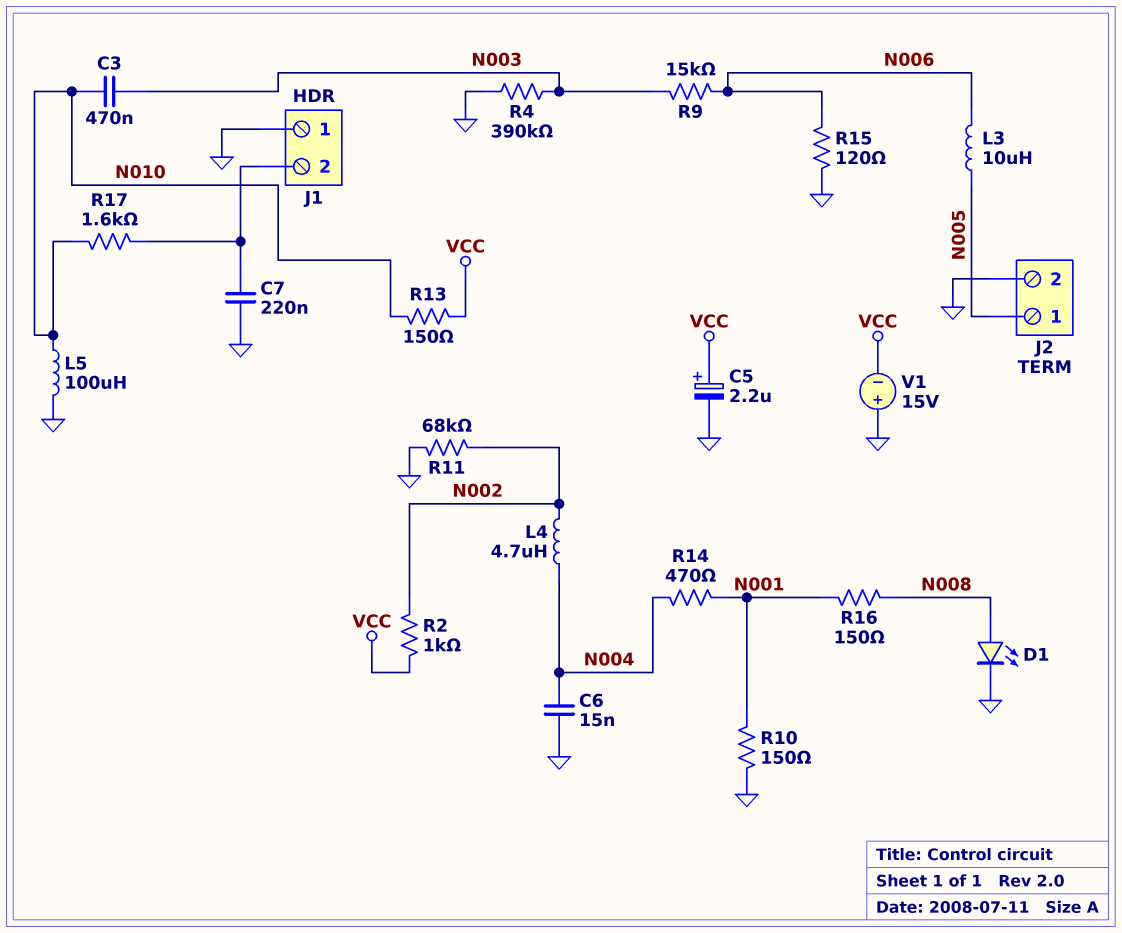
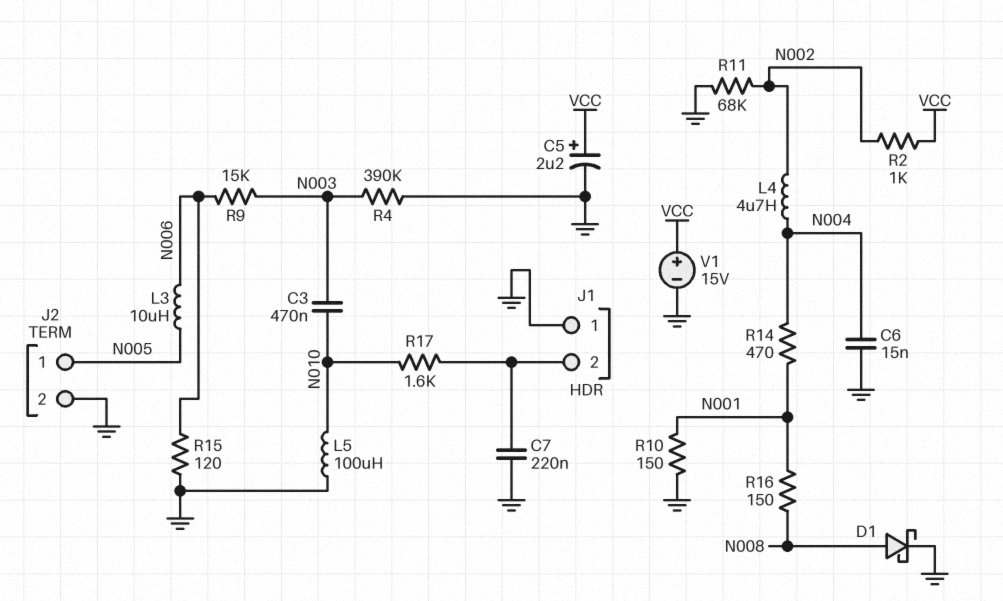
D1: LED (A N008, K GND) -> schottky (A N008, K GND)
R13: 150 (N010, VCC) -> none
V1: 15V (plus GND, minus VCC) -> 15V (plus VCC, minus GND)

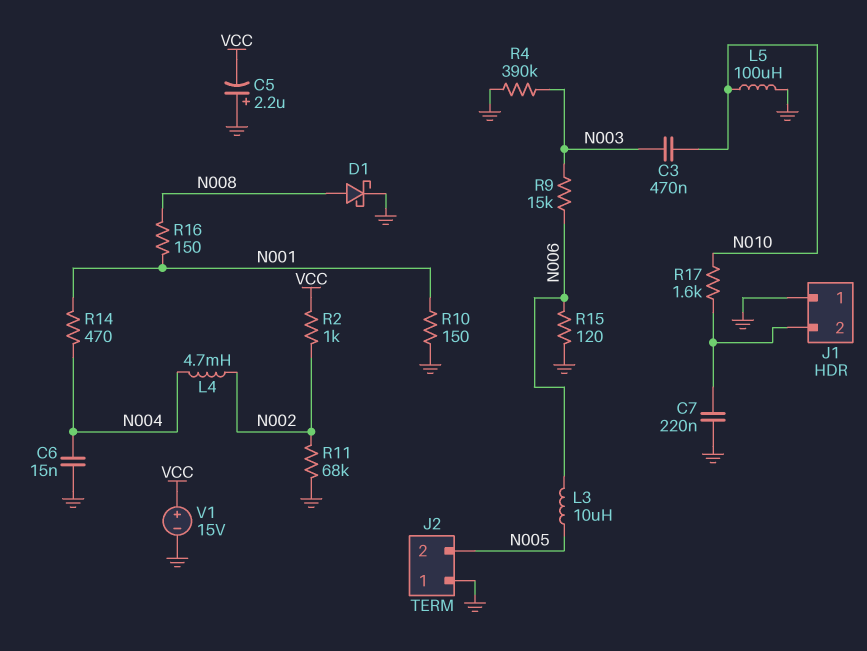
C5: 2.2uF (plus VCC, minus GND) -> 2.2uF (plus GND, minus VCC)
J2 pin 1: N005 -> GND
J2 pin 2: GND -> N005
L4: 4.7uH (N002, N004) -> 4.7mH (N002, N004)

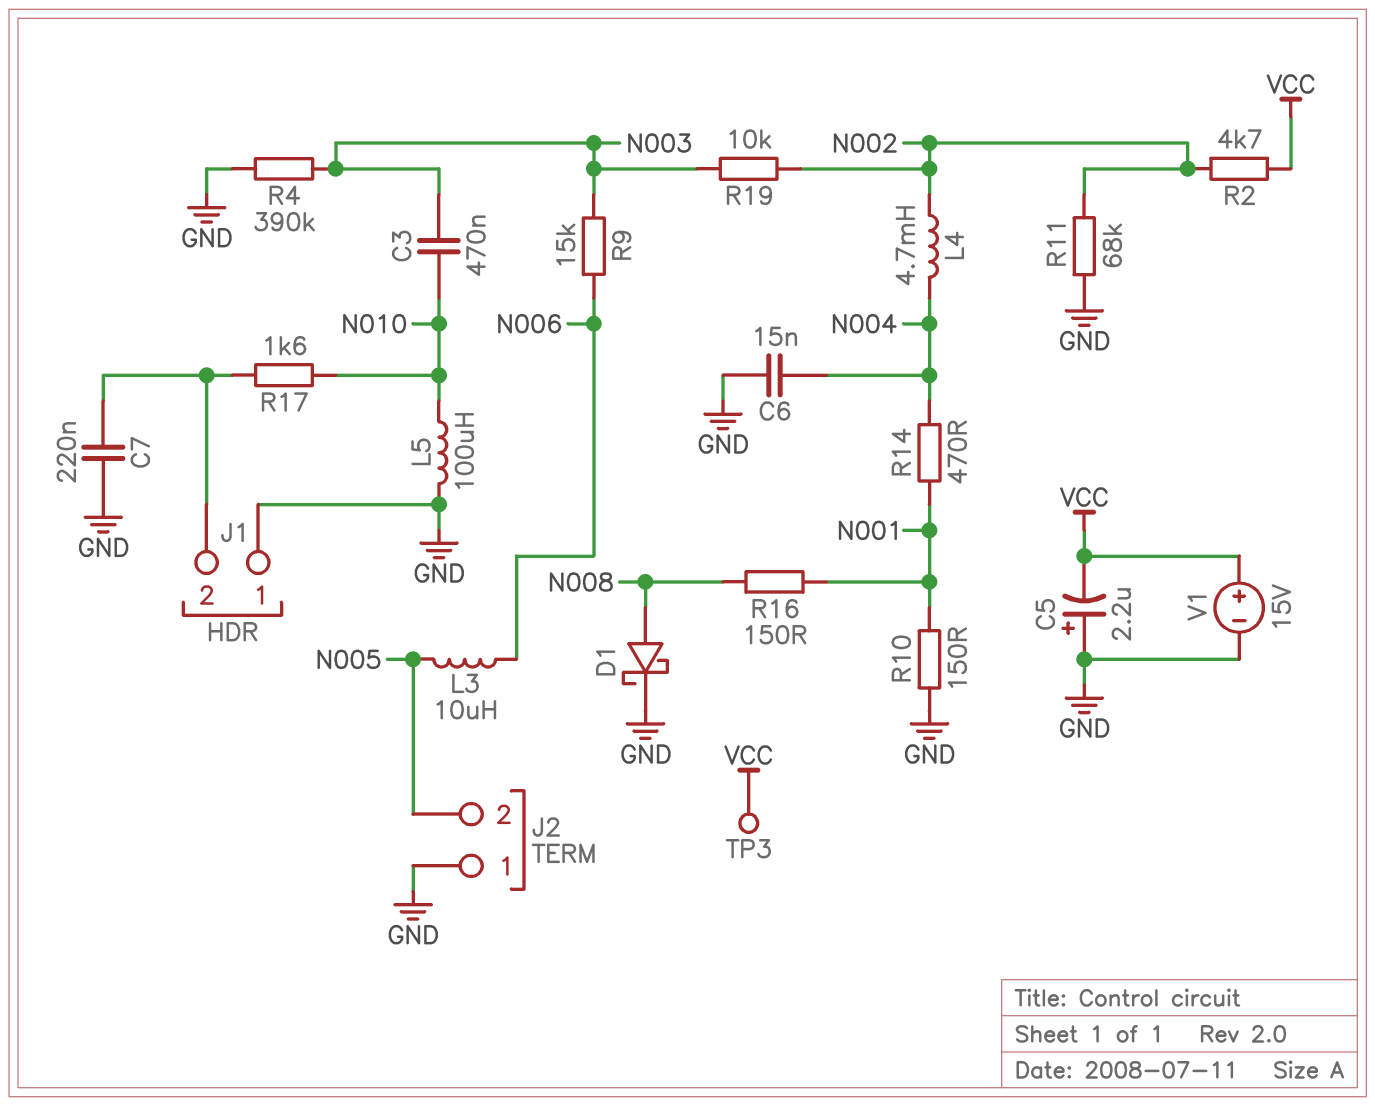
R2: 1k (N002, VCC) -> 4.7k (N002, VCC)
R15: 120 (GND, N006) -> none
R19: none -> 10k (N002, N003)
TP3: none -> test point (VCC)

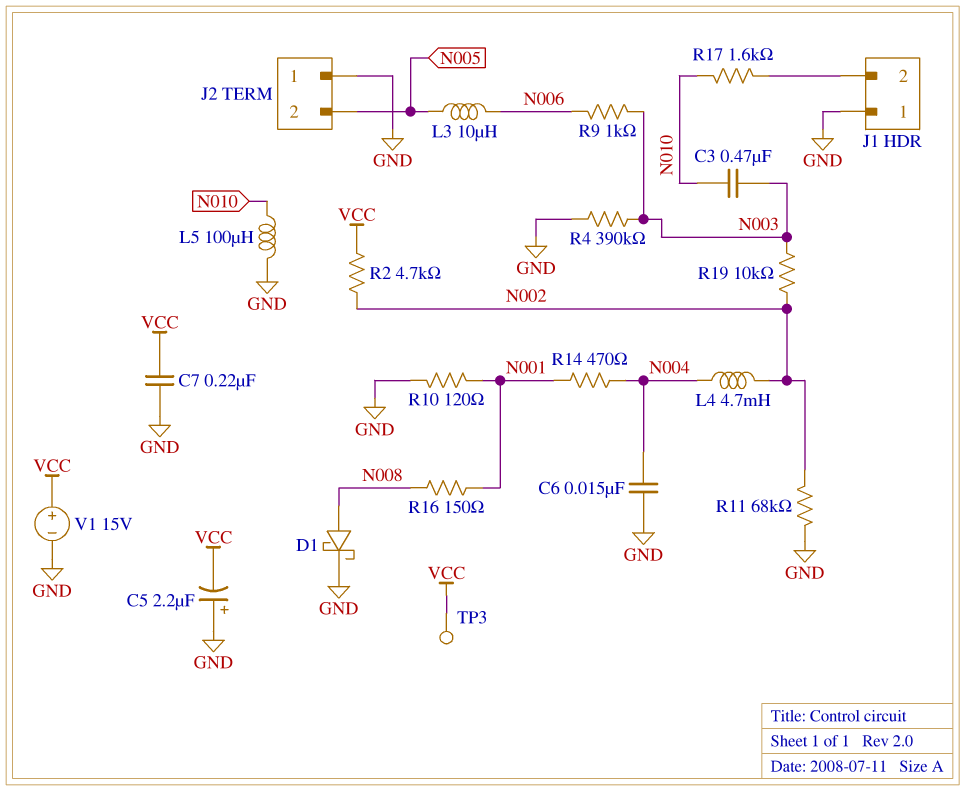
C7: 220nF (GND, J1/2) -> 220nF (GND, VCC)
R9: 15k (N003, N006) -> 1k (N003, N006)
R10: 150 (GND, N001) -> 120 (GND, N001)

